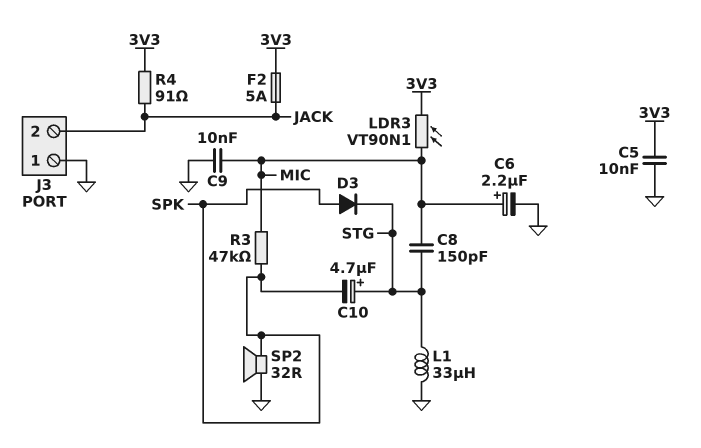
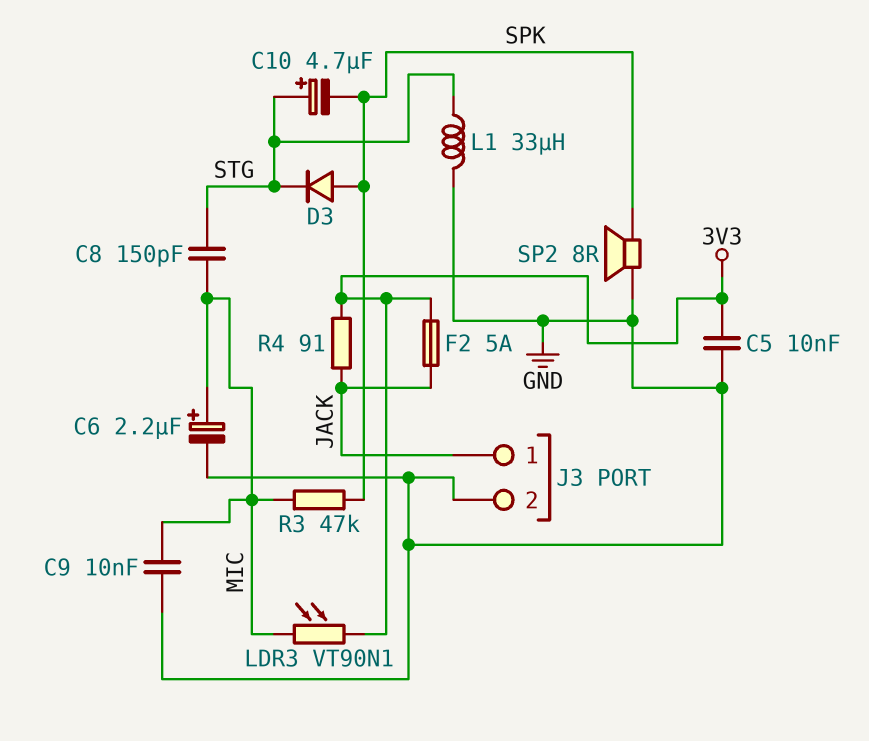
J3 pin 1: GND -> JACK
J3 pin 2: JACK -> GND
SP2: speaker 32R (GND, SPK) -> speaker 8R (GND, SPK)

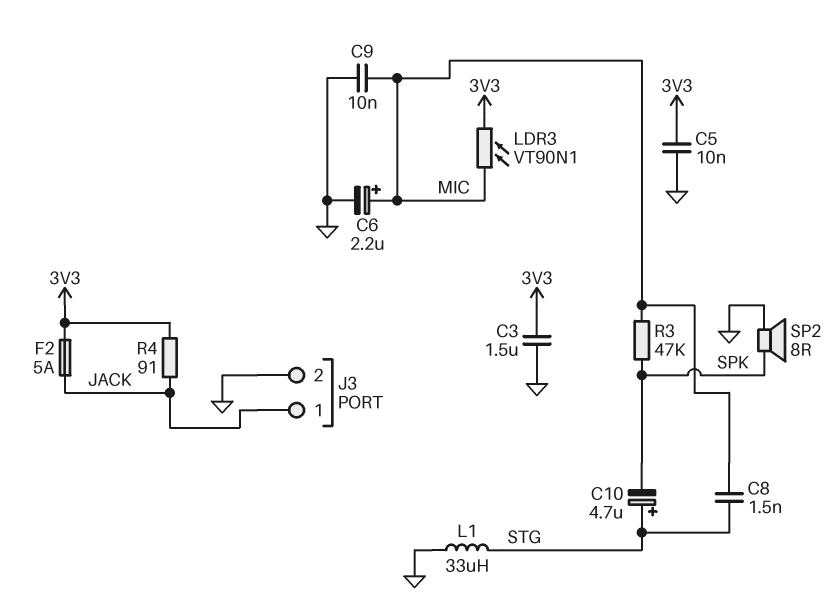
C3: none -> 1.5uF (3V3, GND)
C8: 150pF (MIC, STG) -> 1.5nF (MIC, STG)
D3: diode (A SPK, K STG) -> none

